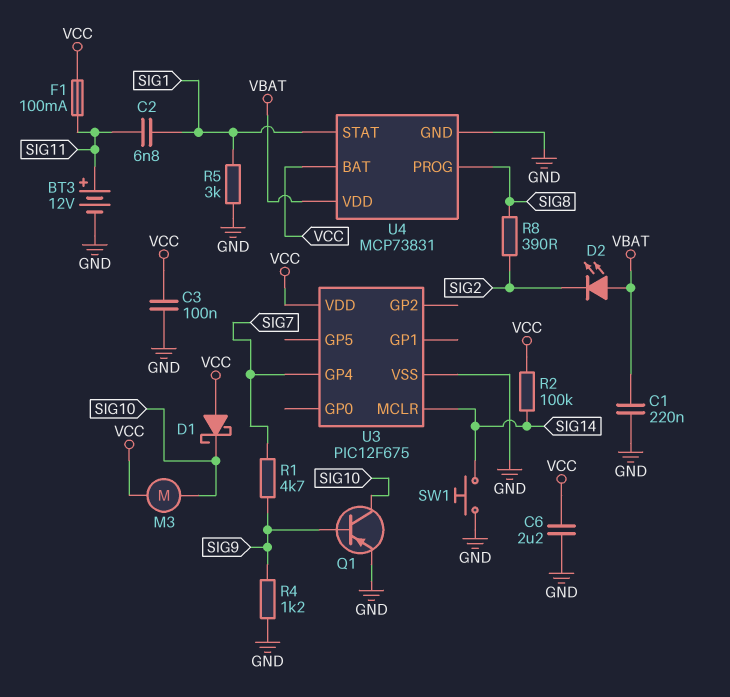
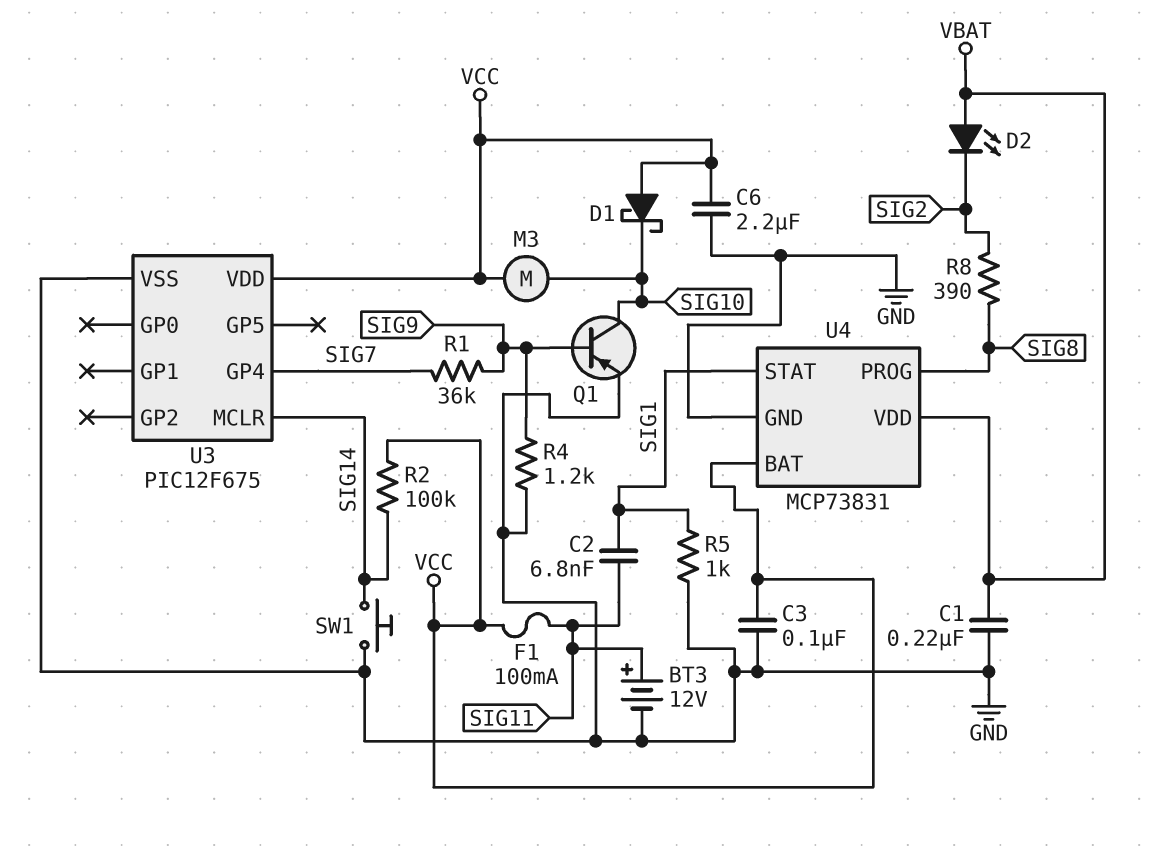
R1: 4.7k (SIG7, SIG9) -> 36k (SIG7, SIG9)
R5: 3k (GND, SIG1) -> 1k (GND, SIG1)

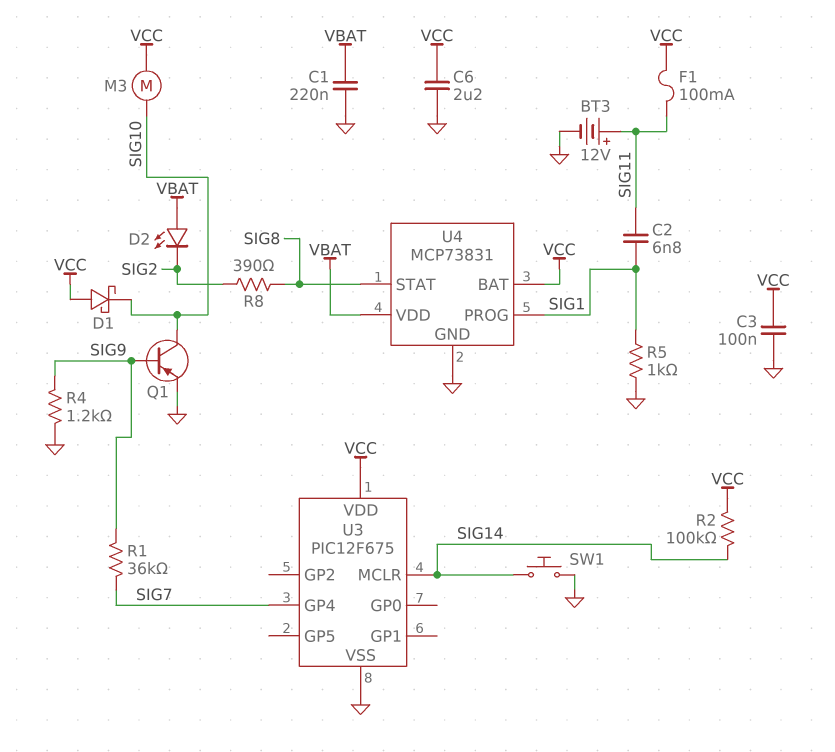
U4 pin PROG: SIG8 -> SIG1
U4 pin STAT: SIG1 -> SIG8

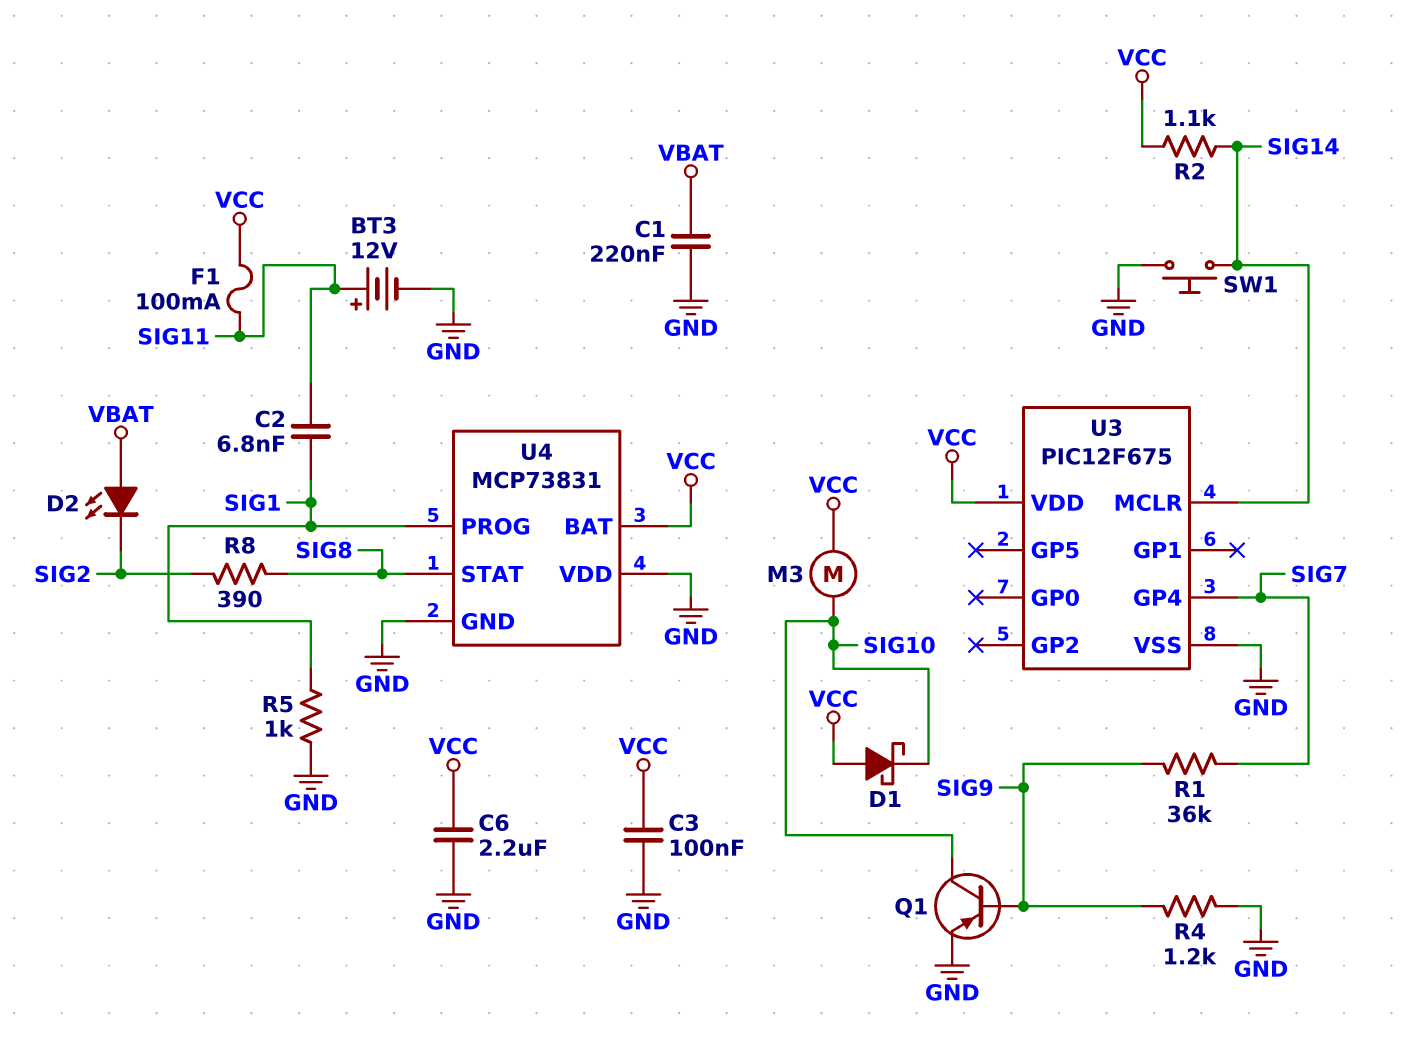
R2: 100k (SIG14, VCC) -> 1.1k (SIG14, VCC)
U4 pin VDD: VBAT -> GND

